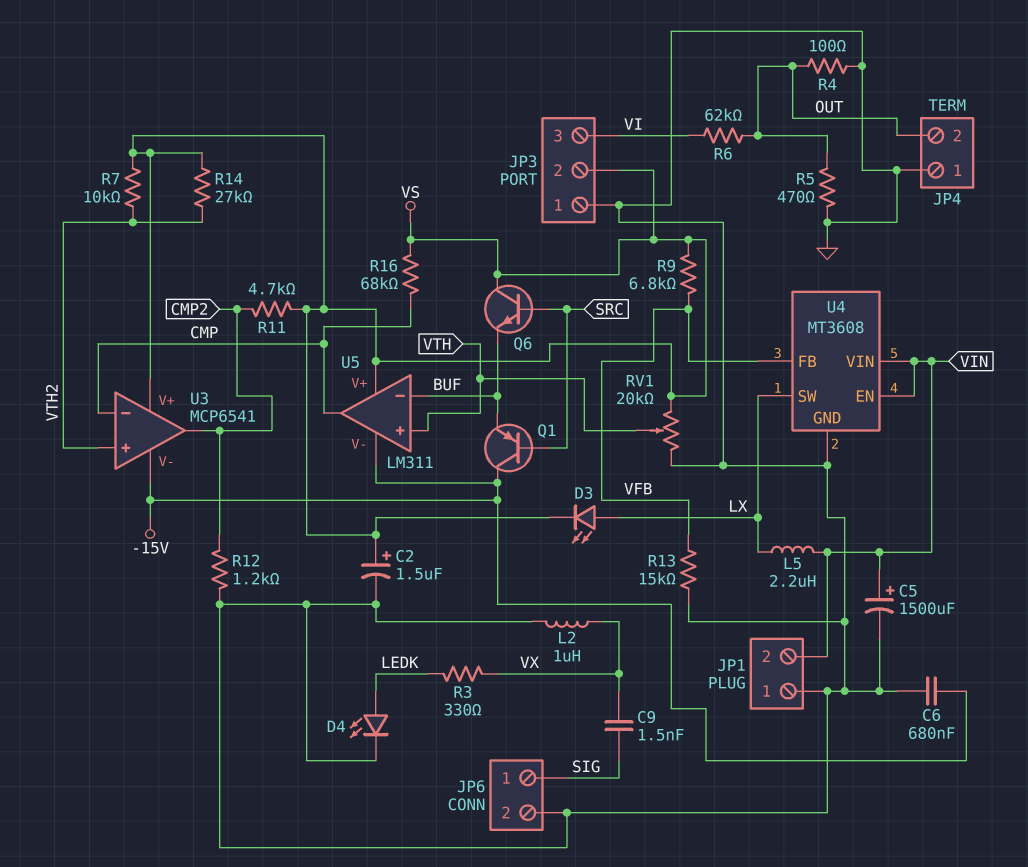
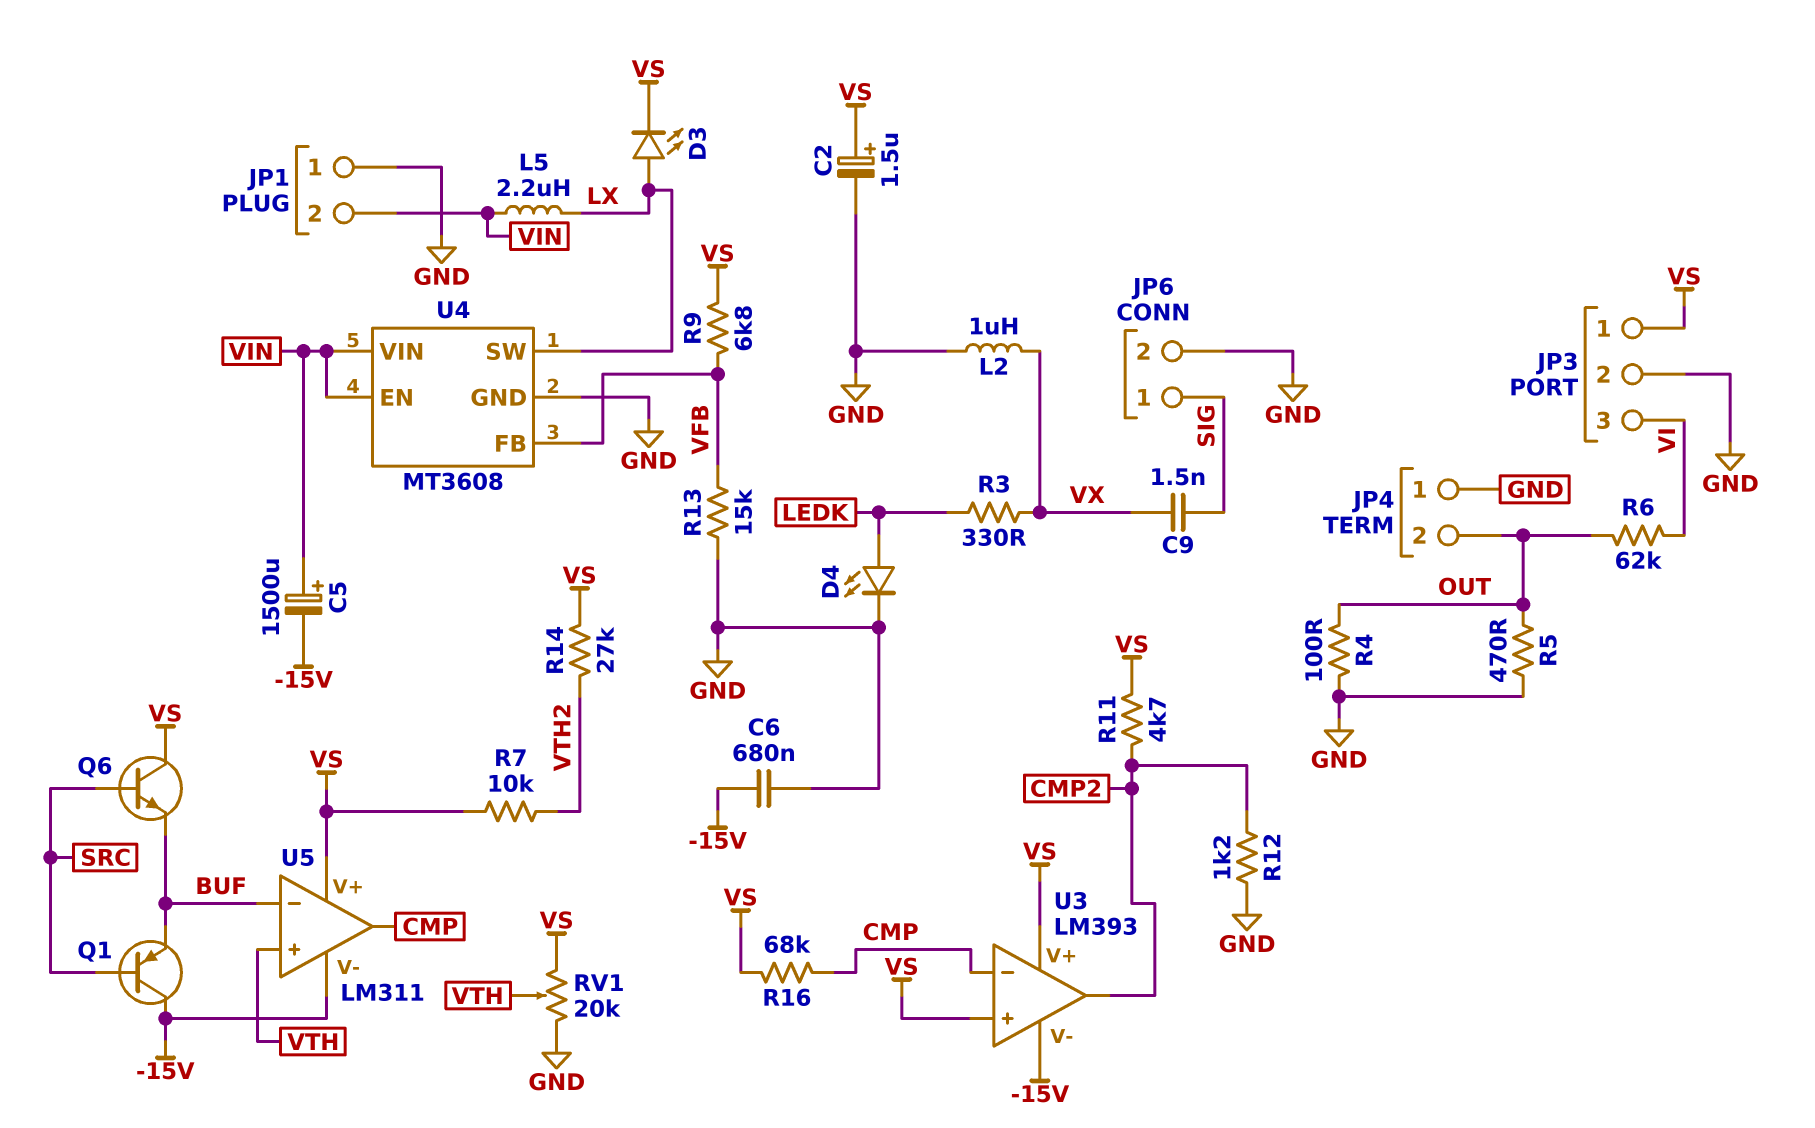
C5: 1500uF (plus VIN, minus GND) -> 1500uF (plus VIN, minus -15V)
JP3 pin 1: GND -> VS
JP3 pin 2: VS -> GND
U3: MCP6541 -> LM393
U3 pin in+: VTH2 -> VS

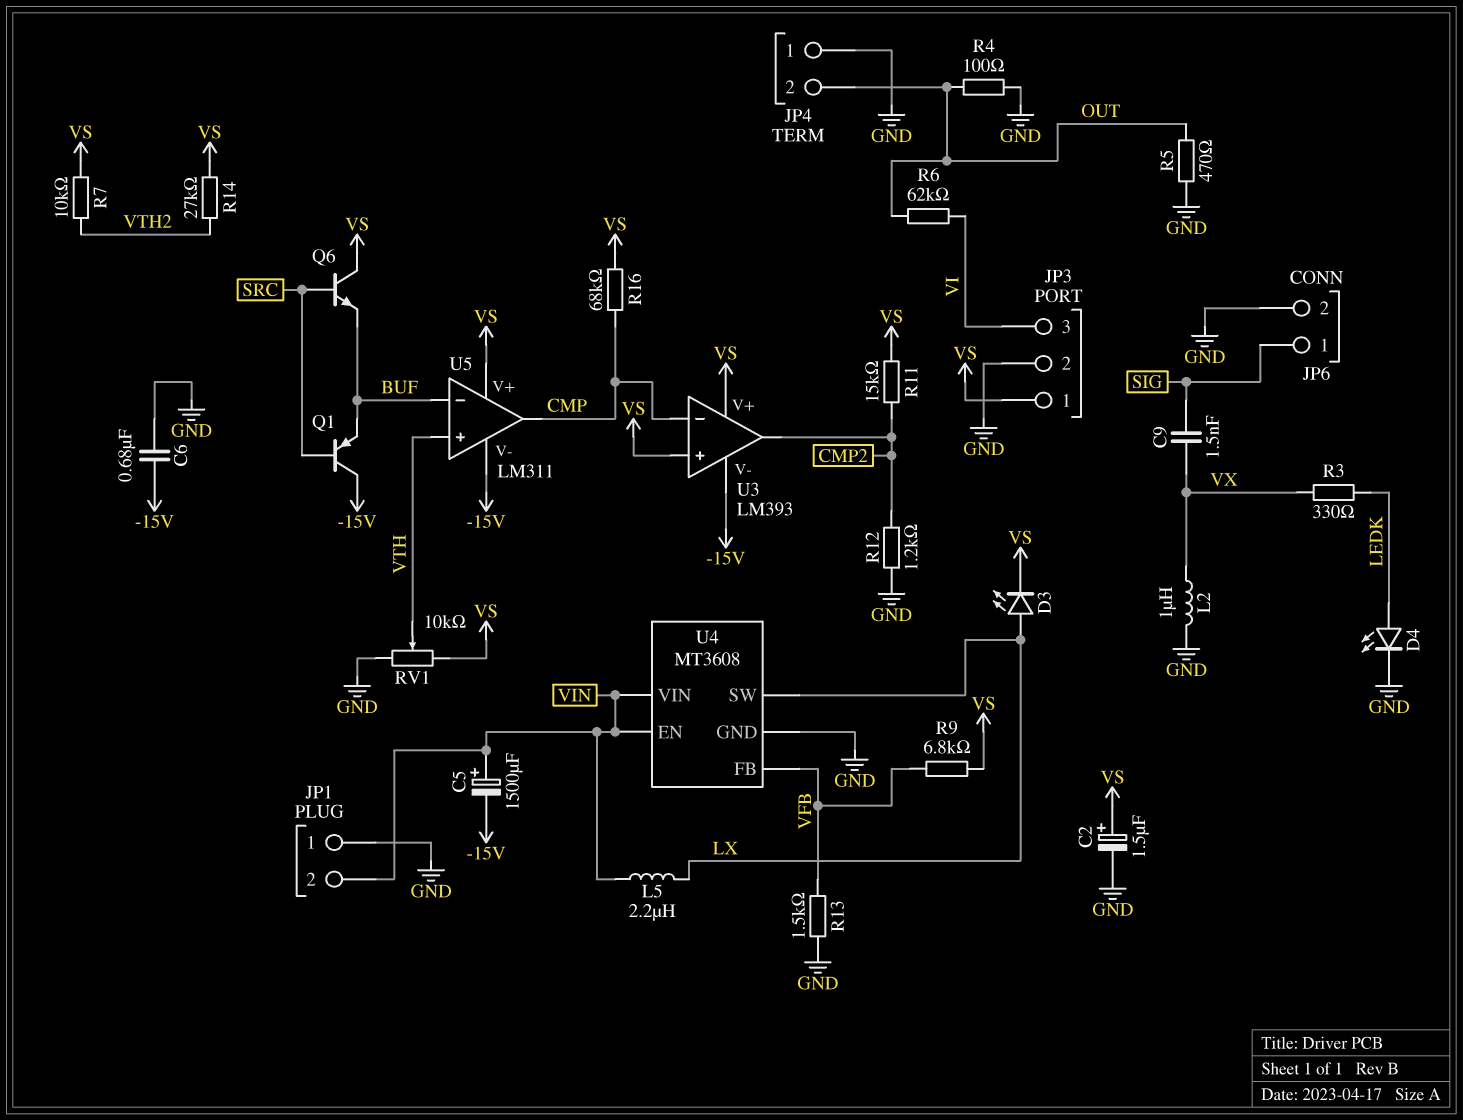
R11: 4.7k (CMP2, VS) -> 15k (CMP2, VS)
R13: 15k (GND, VFB) -> 1.5k (GND, VFB)
RV1: 20k (GND, VS, wiper VTH) -> 10k (GND, VS, wiper VTH)

